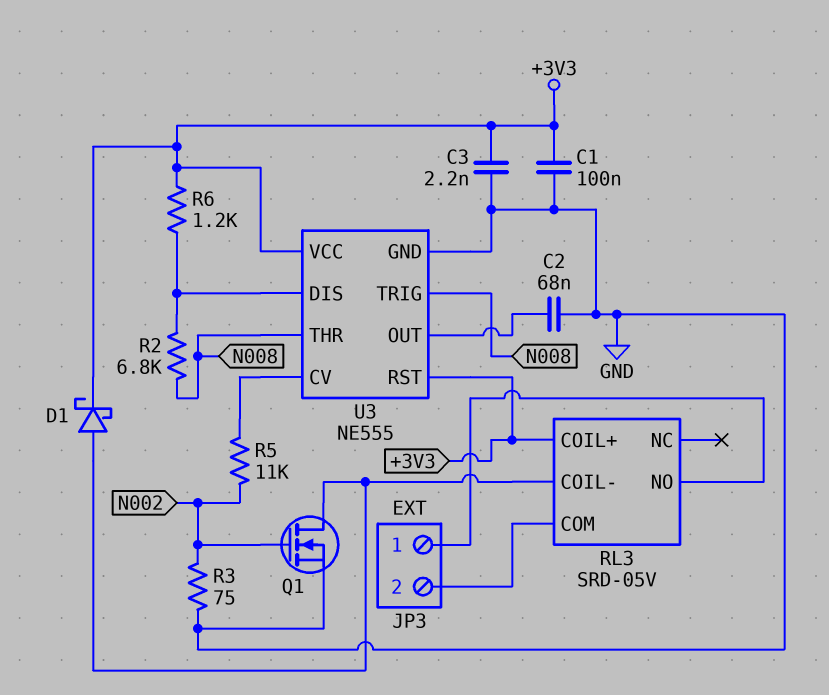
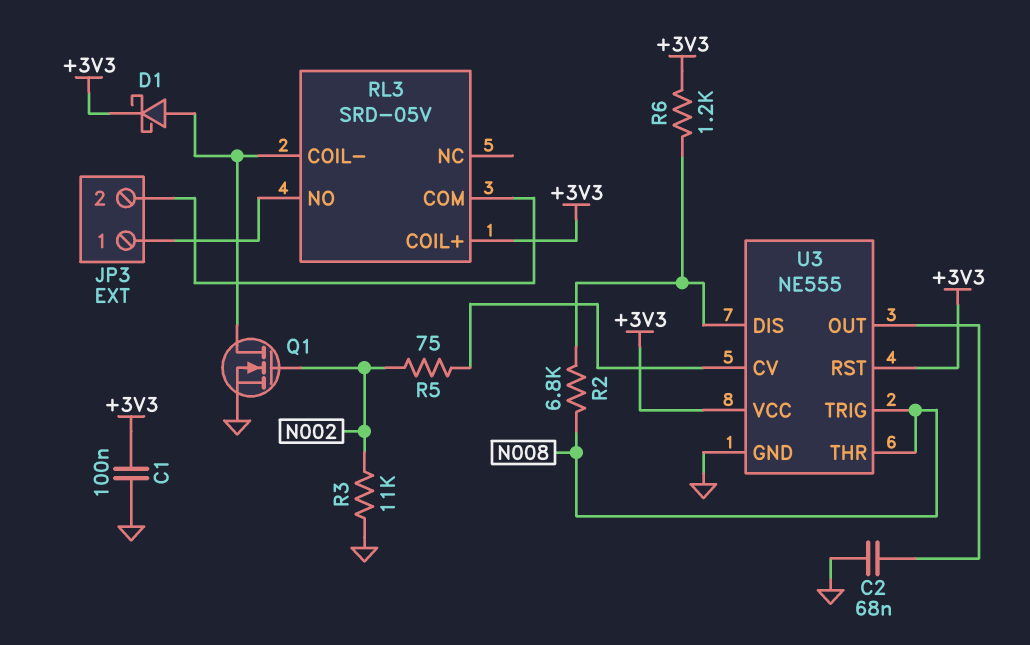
C3: 2.2nF (+3V3, GND) -> none
R3: 75 (GND, N002) -> 11k (GND, N002)
R5: 11k (N002, U3/CV) -> 75 (N002, U3/CV)

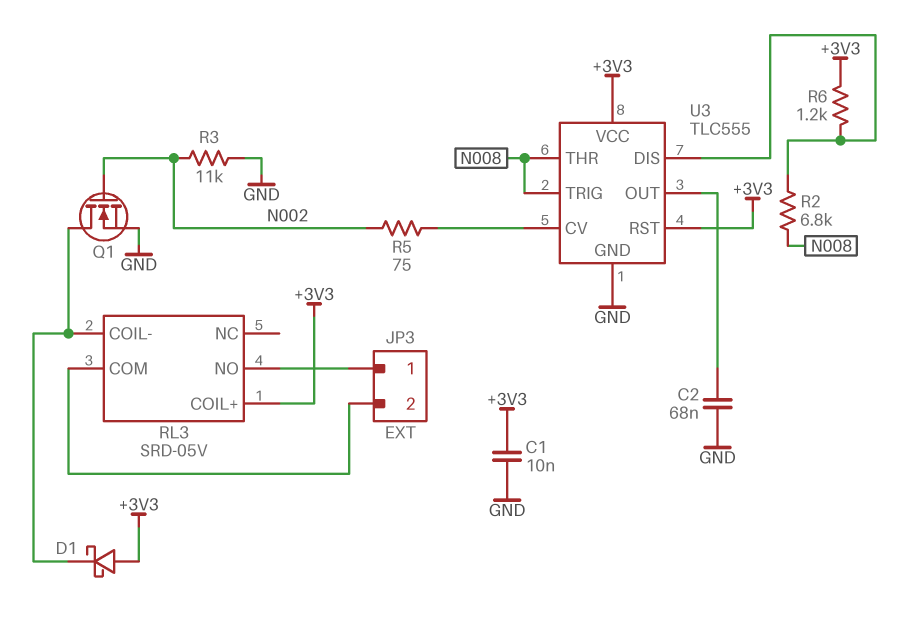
C1: 100nF (+3V3, GND) -> 10nF (+3V3, GND)
D1: schottky (A RL3/COIL-, K +3V3) -> schottky (A +3V3, K RL3/COIL-)
U3: NE555 -> TLC555

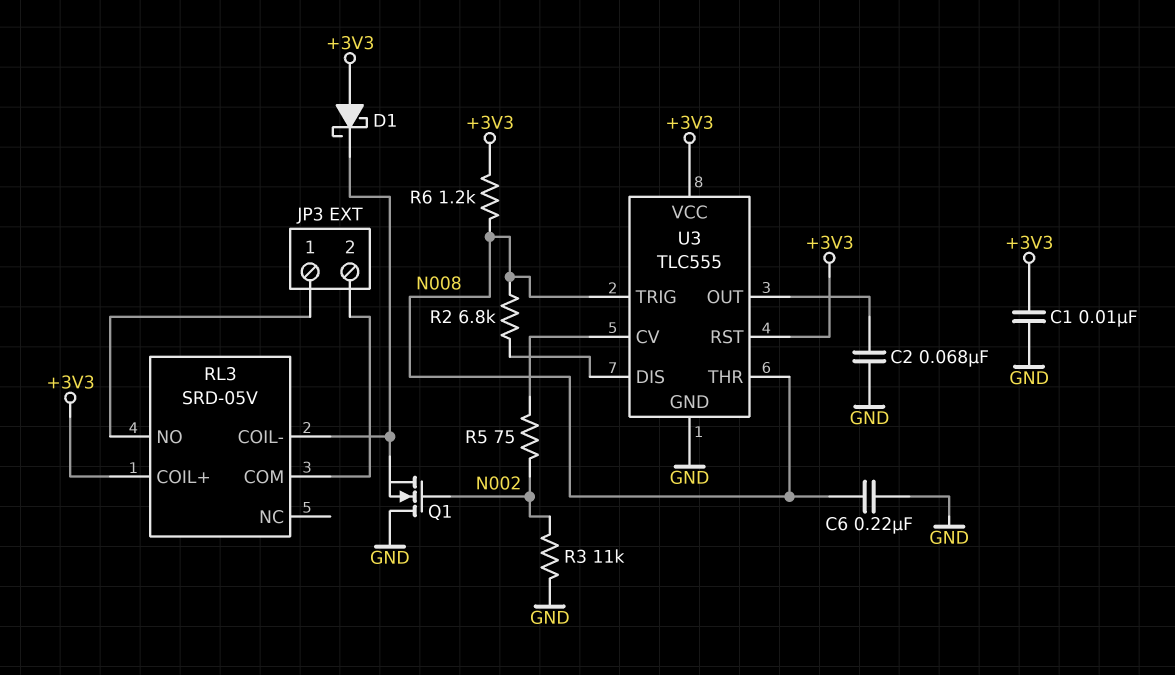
C6: none -> 220nF (GND, N008)
Q1: NMOS (G N002, D RL3/COIL-, S GND) -> NMOS (G N002, D GND, S RL3/COIL-)
R6: 1.2k (+3V3, U3/DIS) -> 1.2k (+3V3, N008)

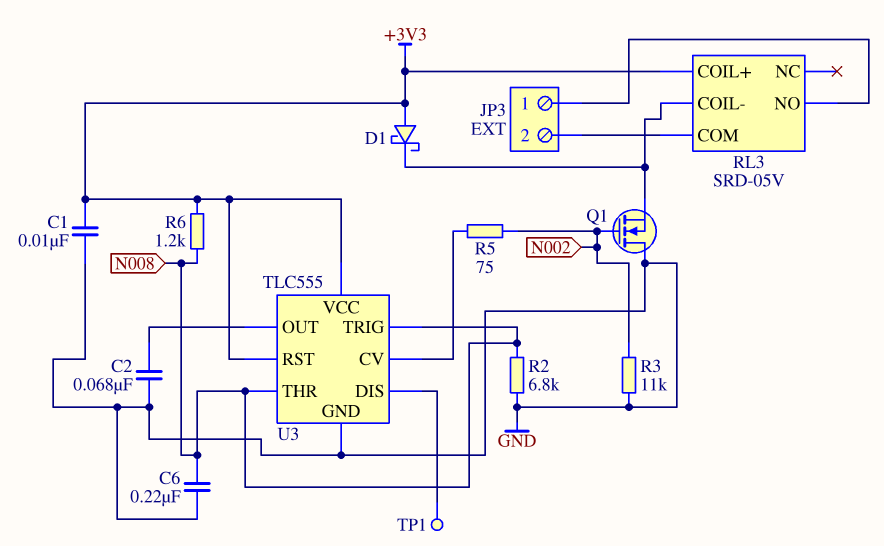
R2: 6.8k (N008, U3/DIS) -> 6.8k (GND, N008)
TP1: none -> test point (U3/DIS)

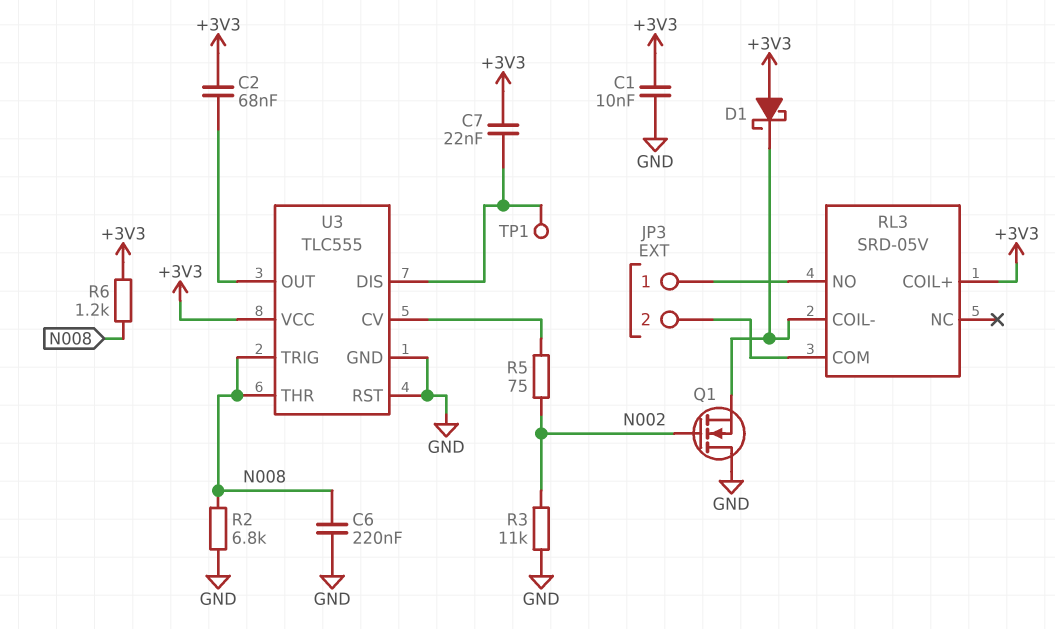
C2: 68nF (GND, U3/OUT) -> 68nF (+3V3, U3/OUT)
C7: none -> 22nF (+3V3, U3/DIS)
U3 pin RST: +3V3 -> GND

